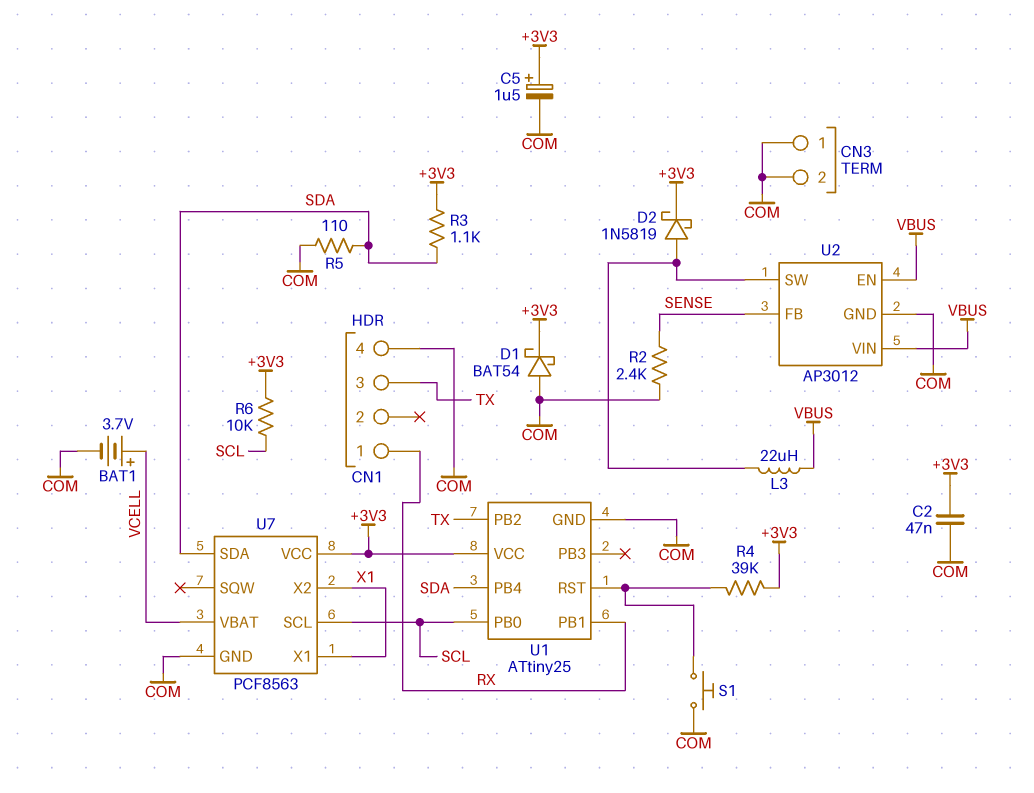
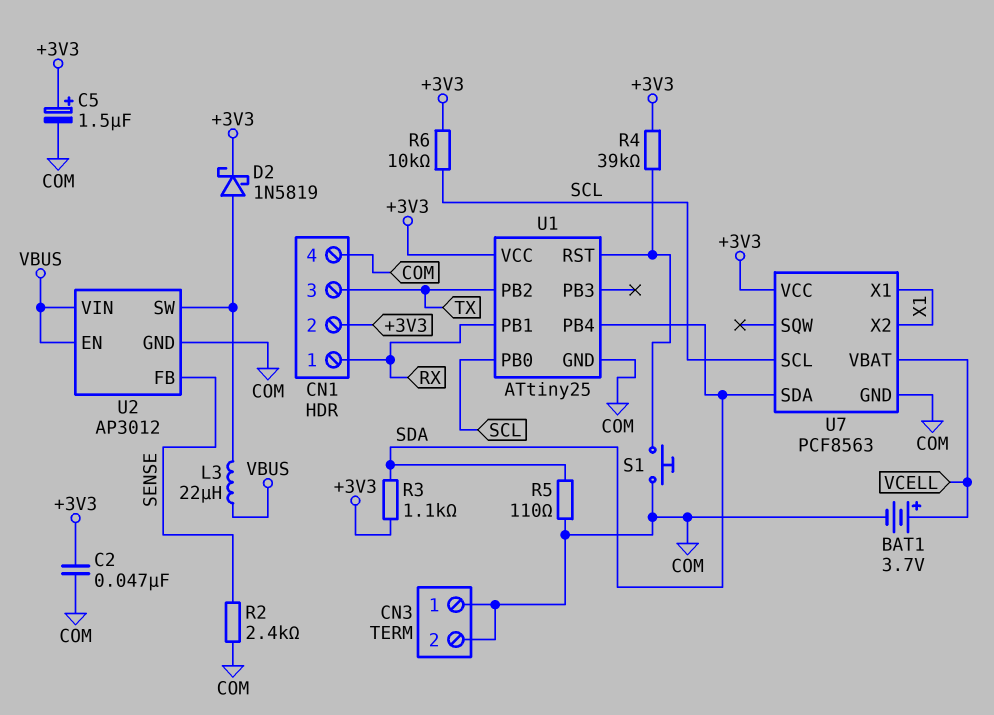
CN1 pin 2: none -> +3V3
D1: schottky BAT54 (A COM, K +3V3) -> none

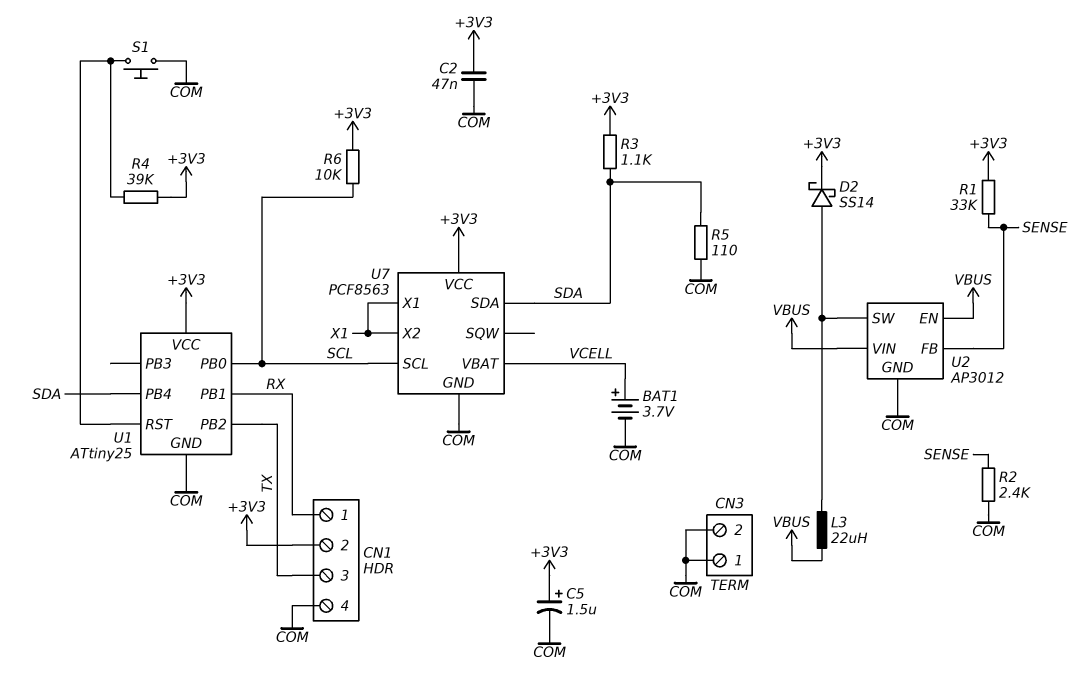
D2: schottky 1N5819 (A U2/SW, K +3V3) -> schottky SS14 (A U2/SW, K +3V3)
R1: none -> 33k (+3V3, SENSE)

